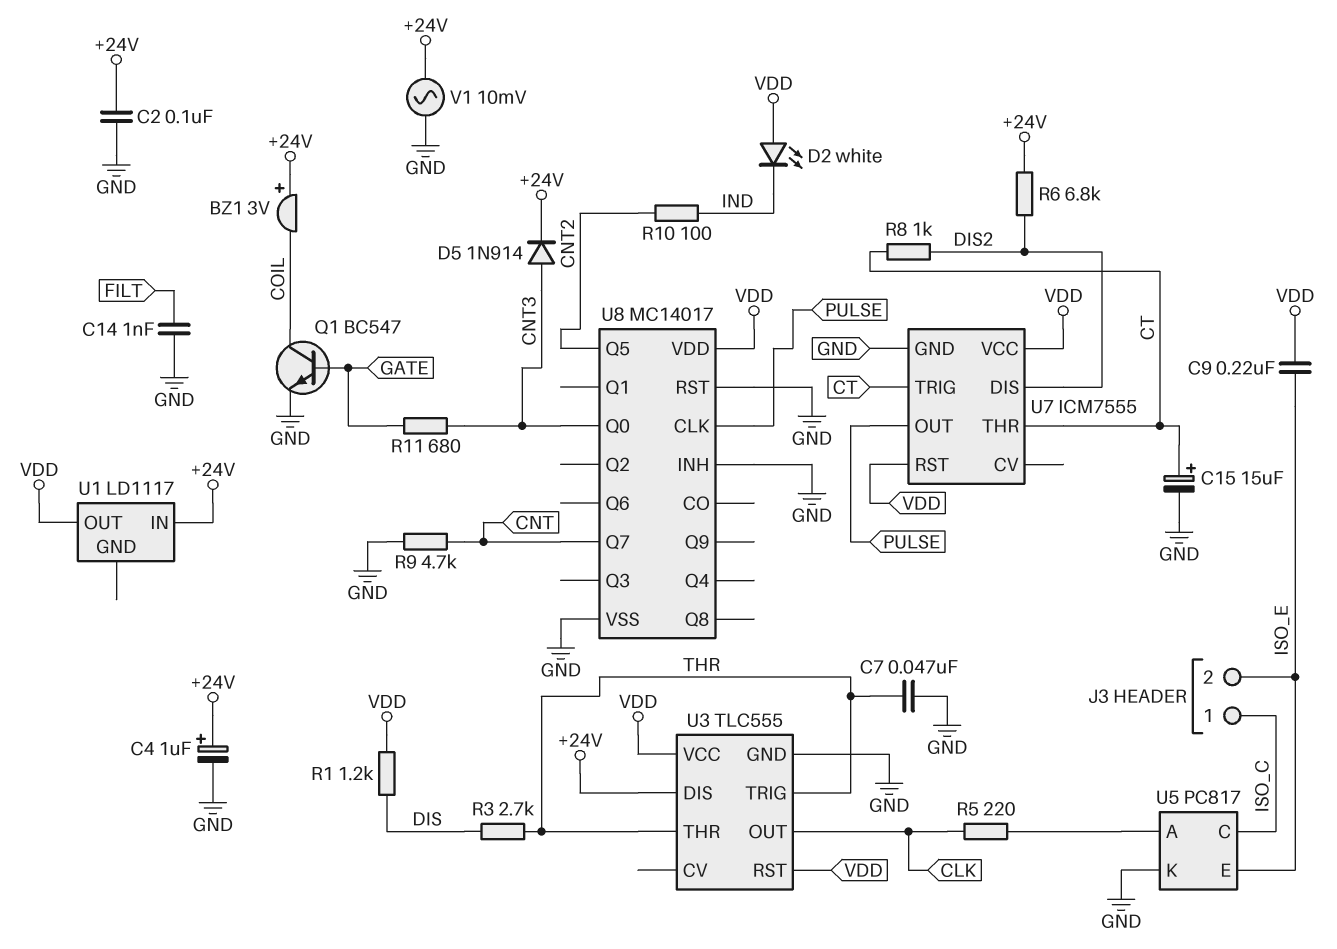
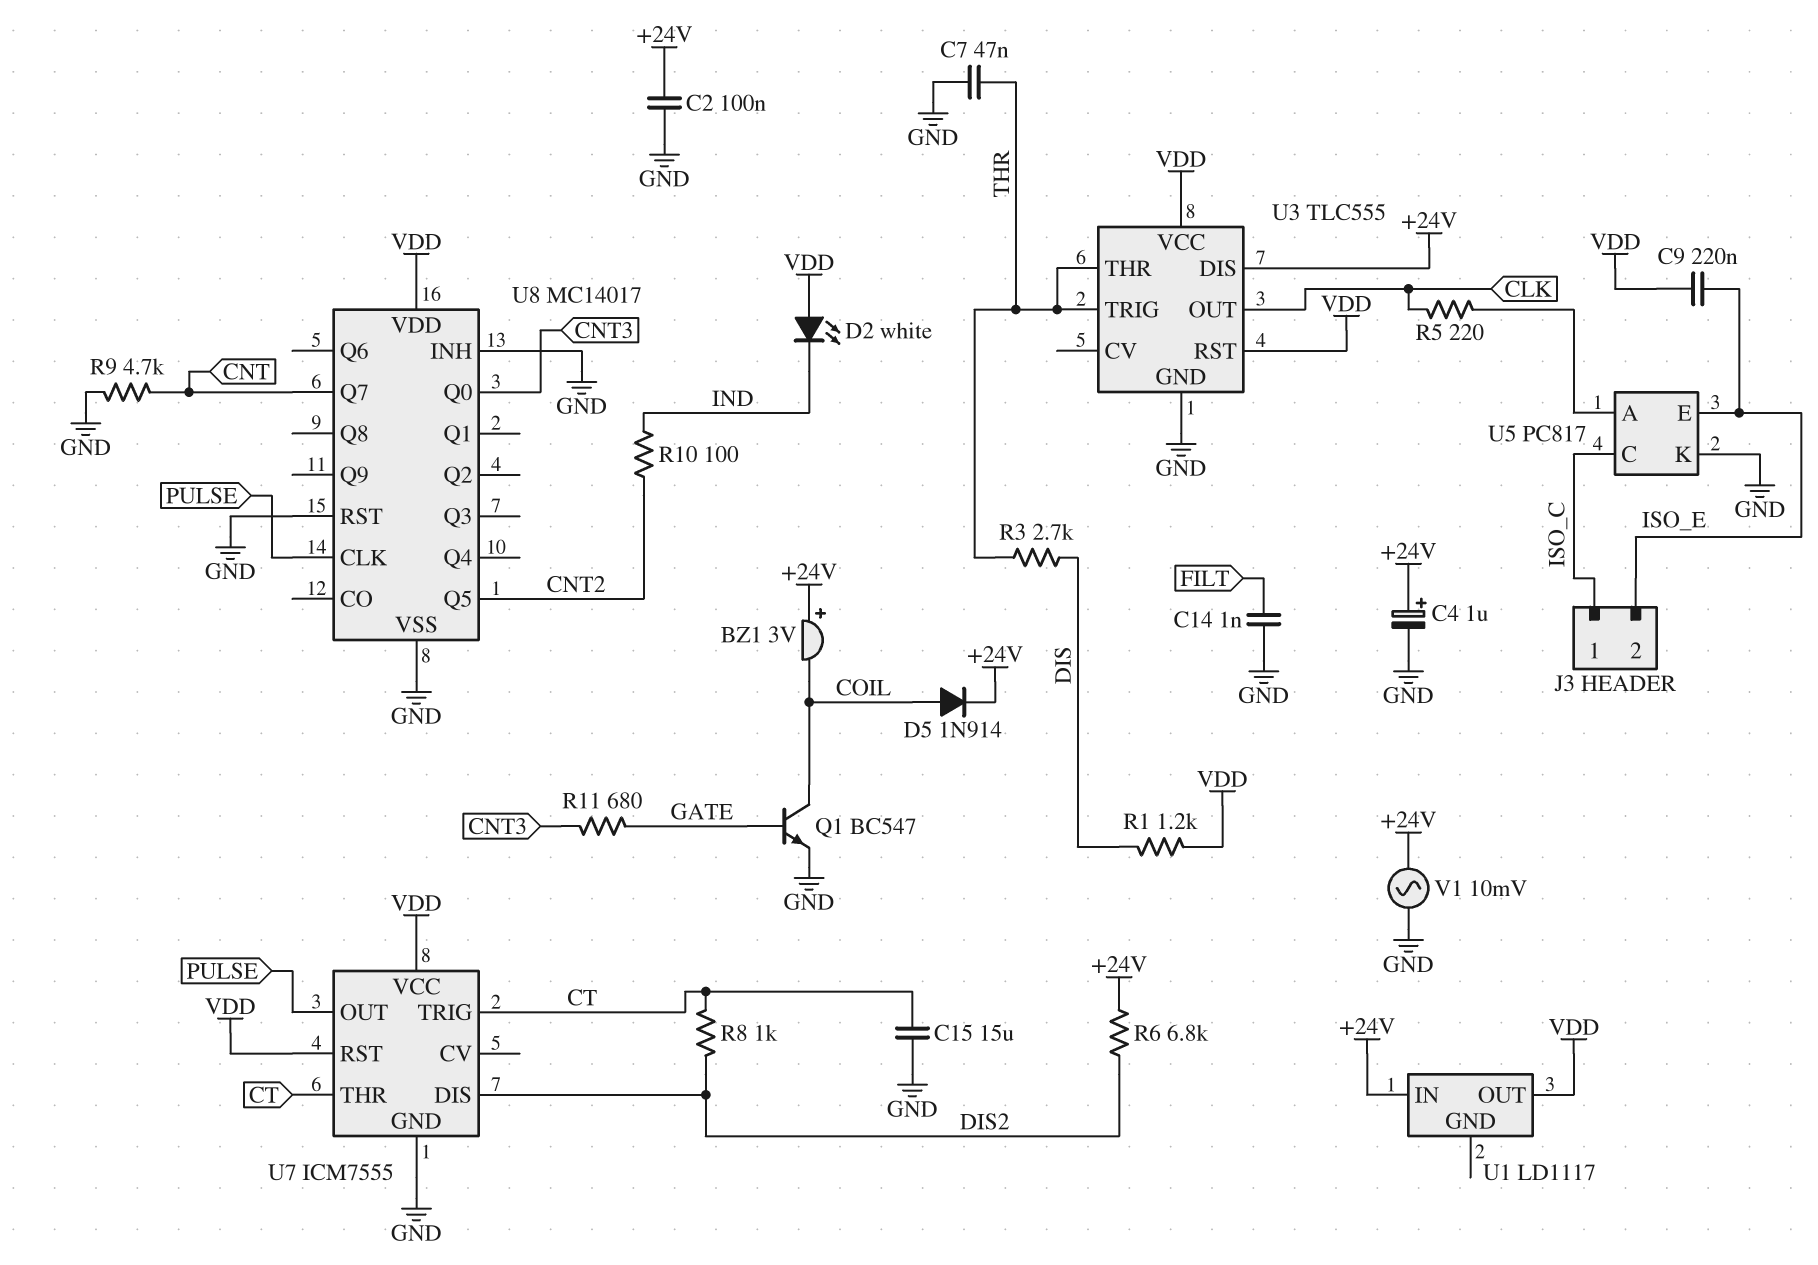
C15: 15uF (plus CT, minus GND) -> 15uF (CT, GND)
D5: diode 1N914 (A CNT3, K +24V) -> diode 1N914 (A COIL, K +24V)

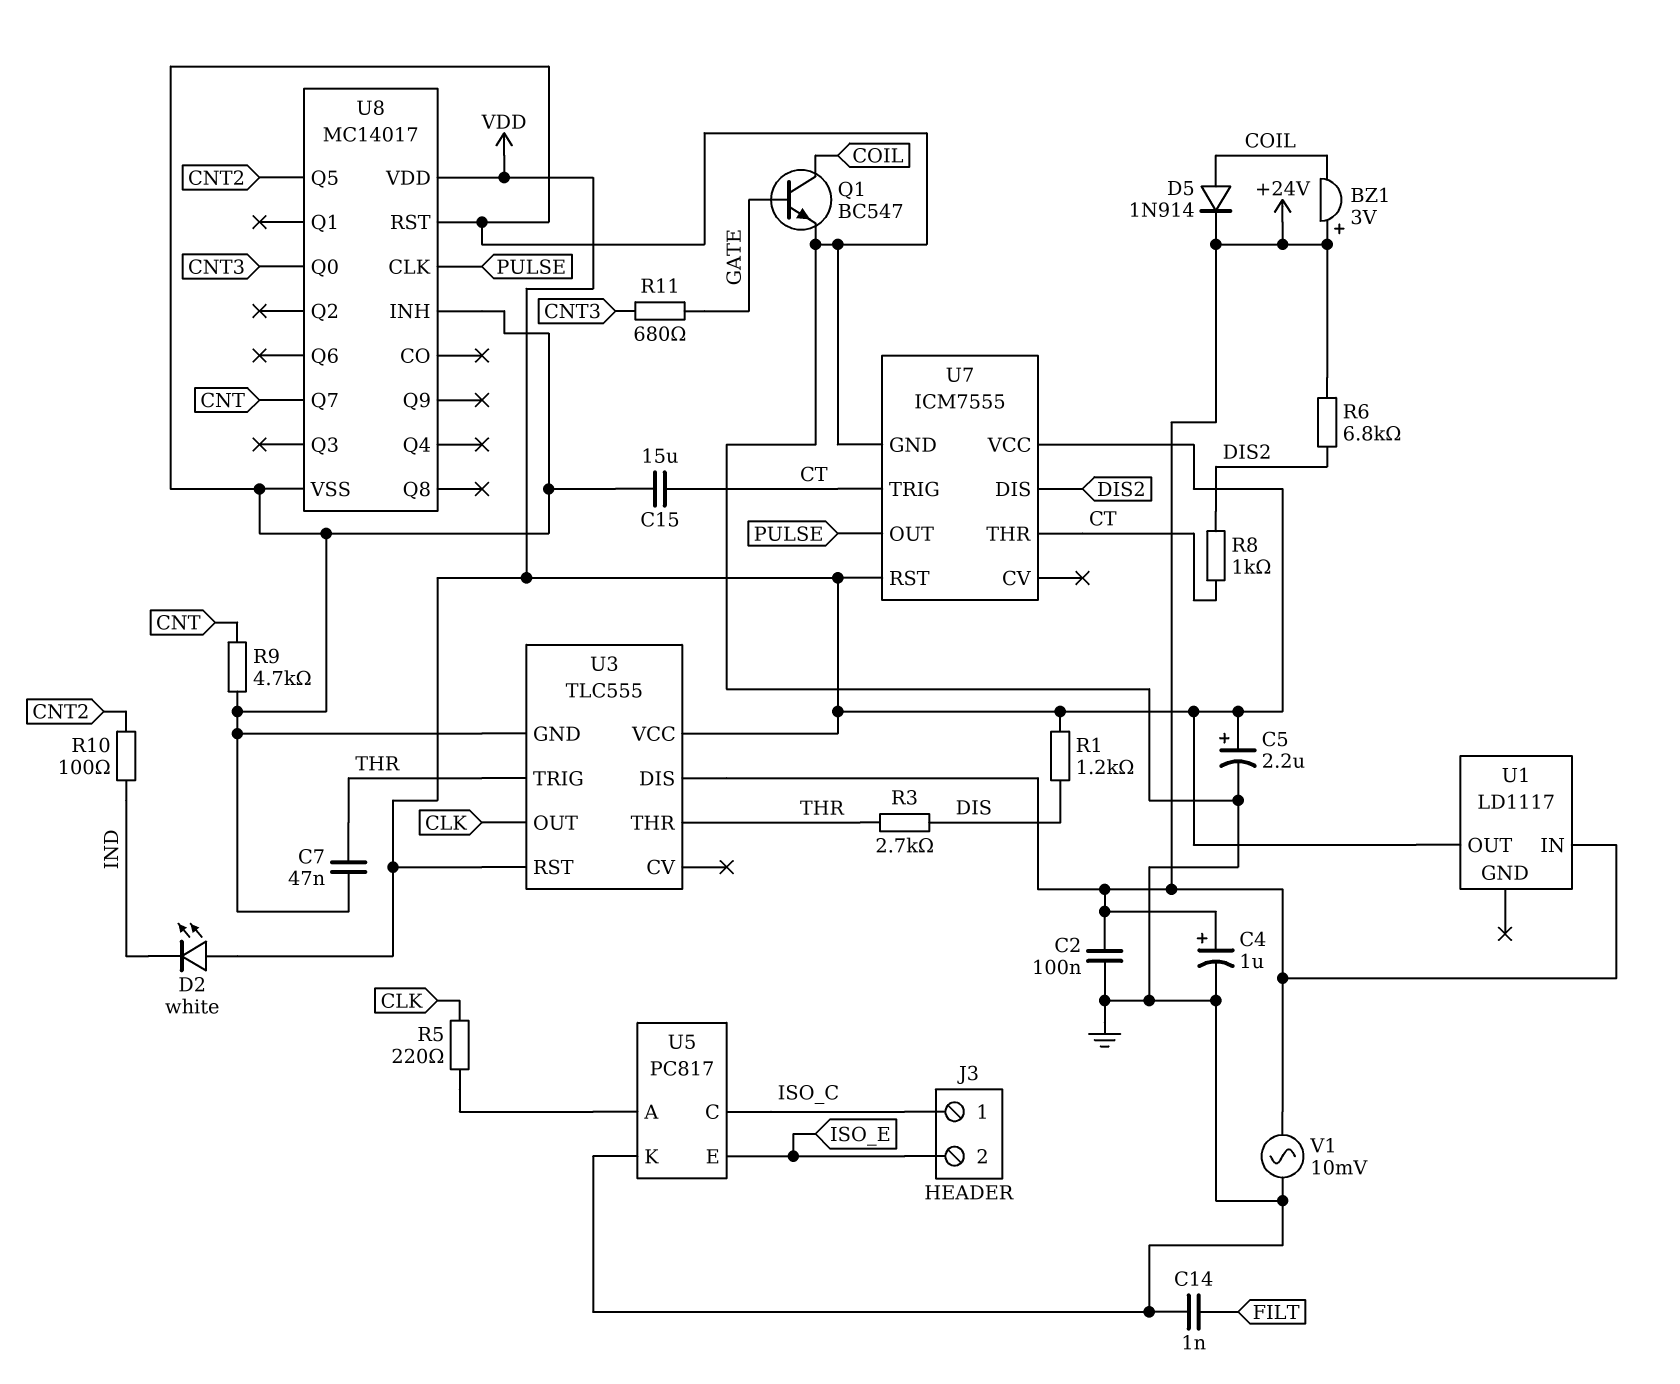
C5: none -> 2.2uF (plus VDD, minus GND)
C9: 220nF (ISO_E, VDD) -> none

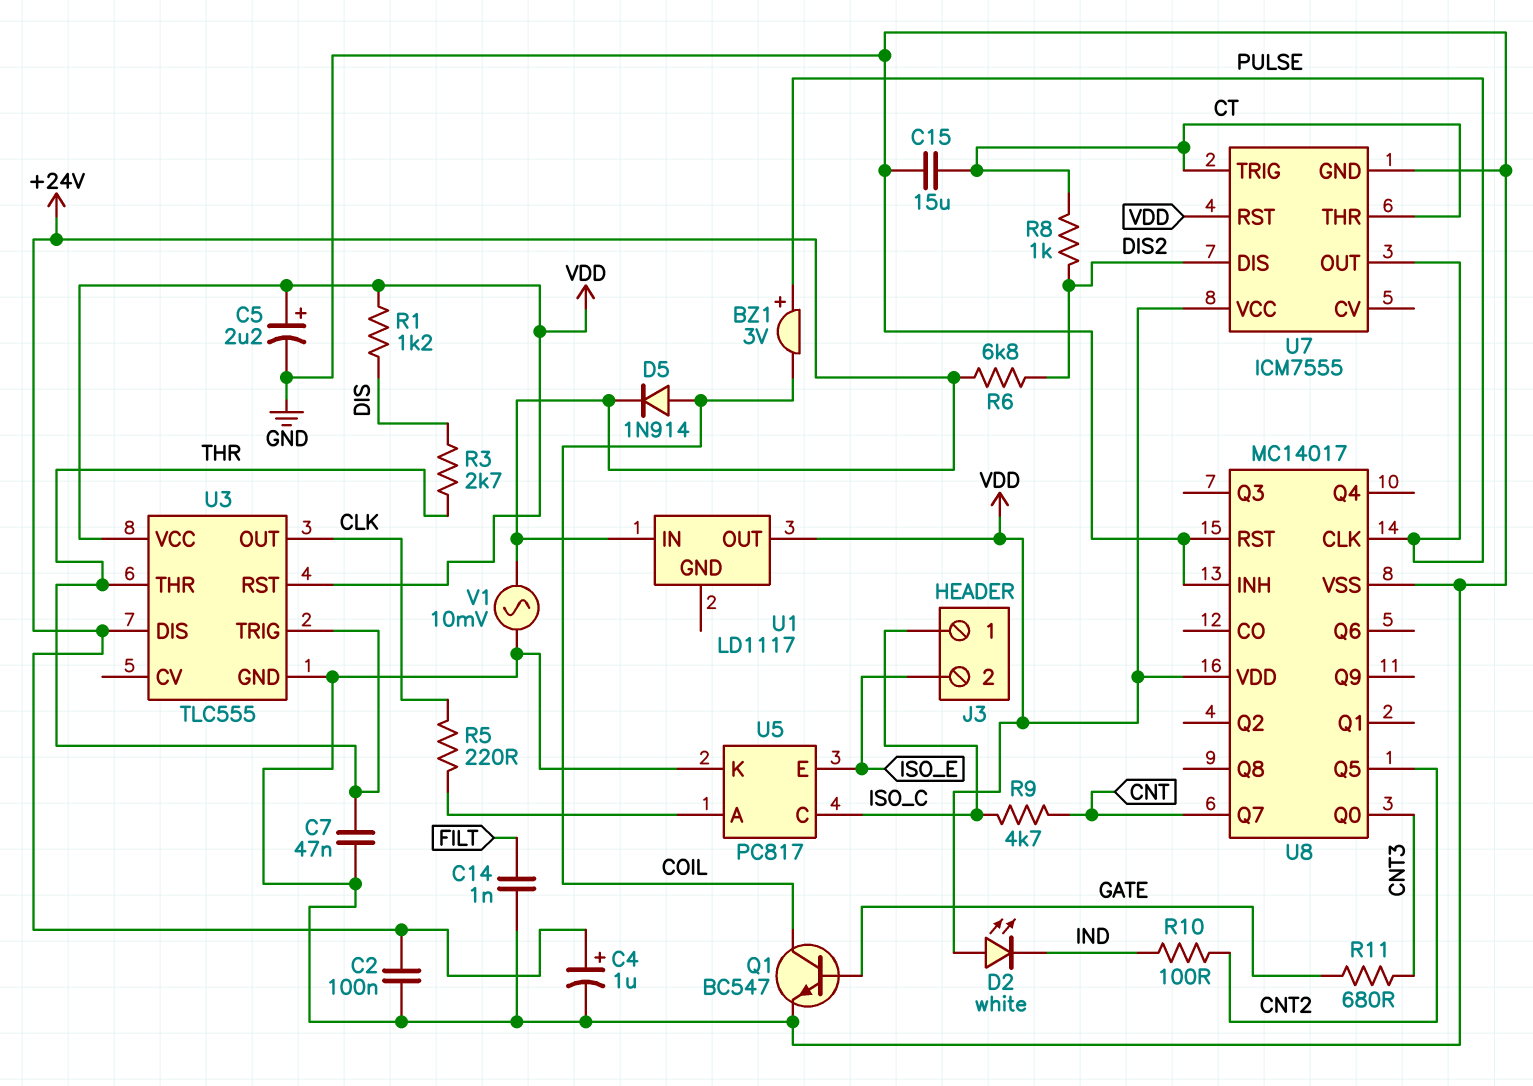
BZ1: buzzer 3V (plus +24V, minus COIL) -> buzzer 3V (plus PULSE, minus COIL)
R9: 4.7k (CNT, GND) -> 4.7k (CNT, ISO_C)

